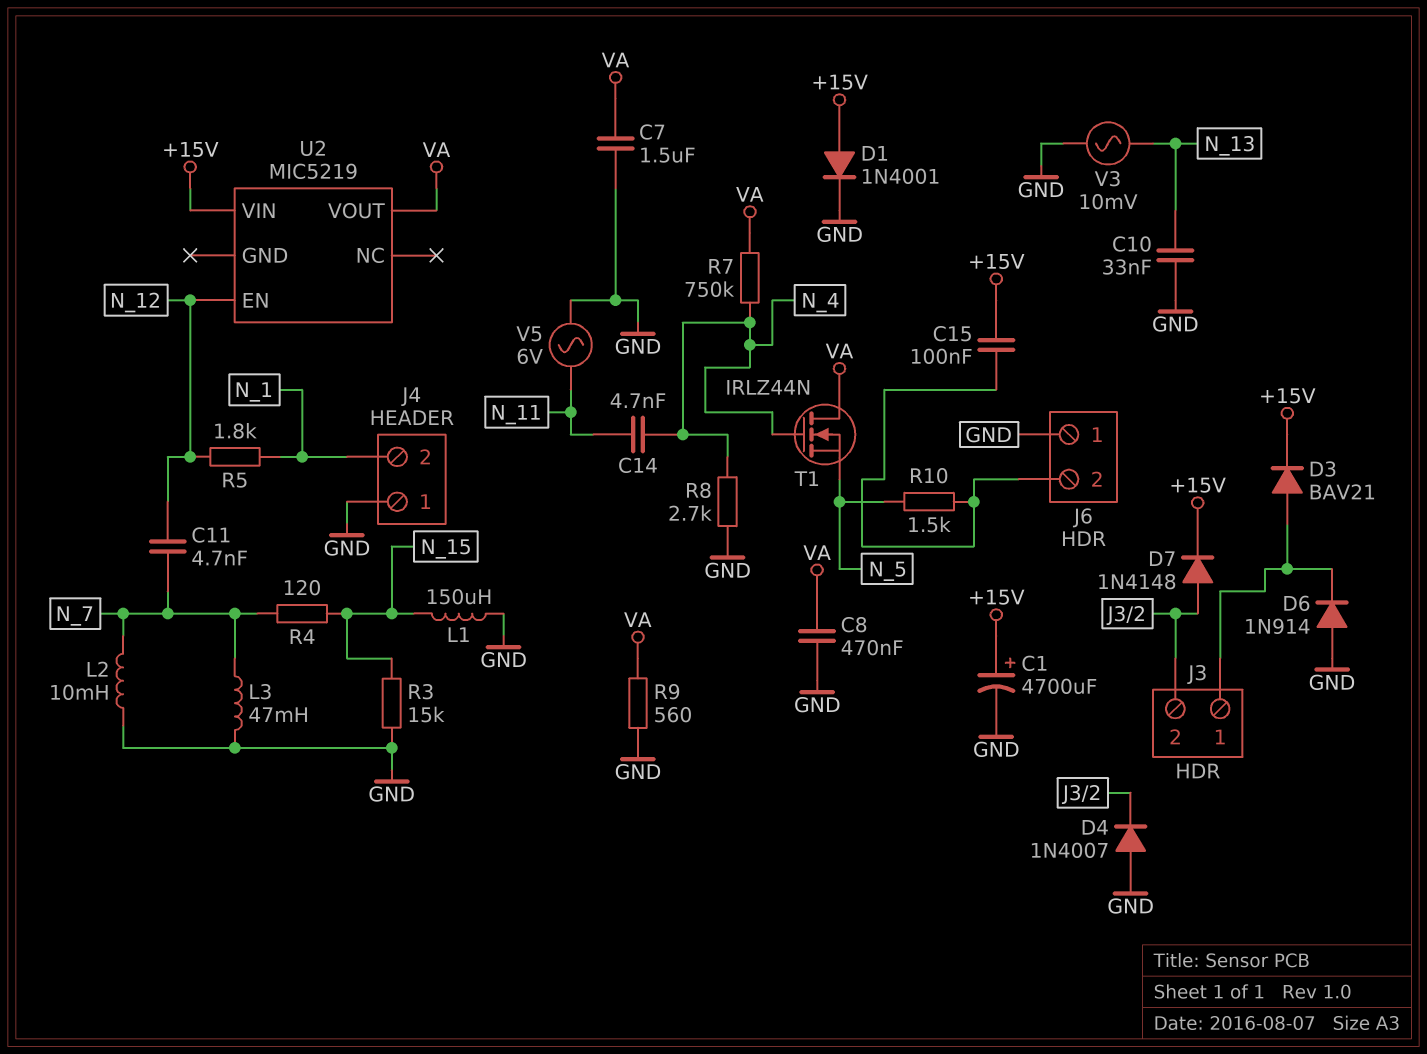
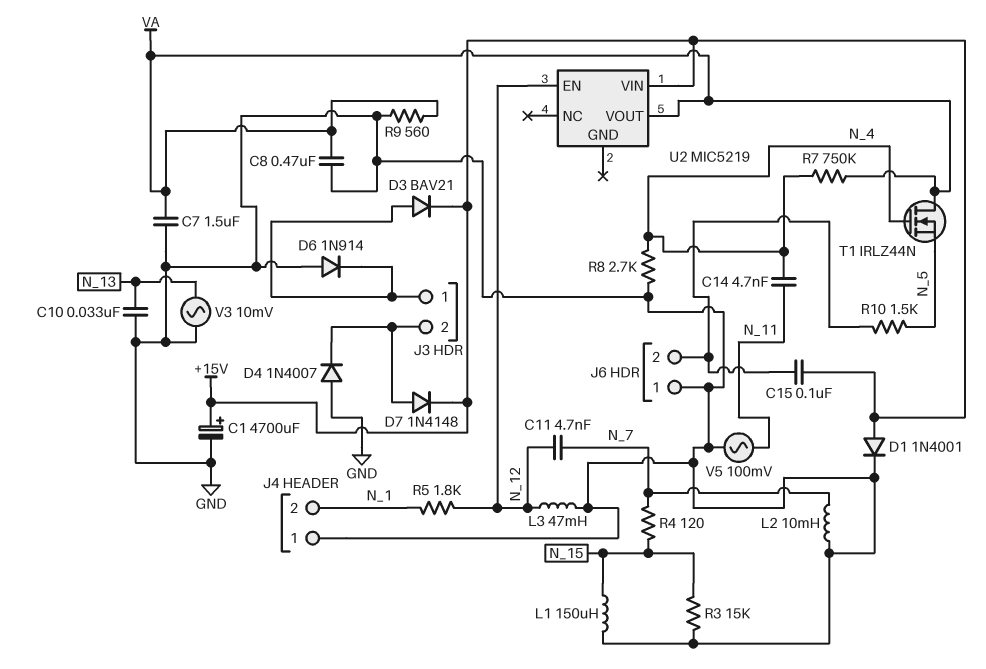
L3: 47mH (GND, N_7) -> 47mH (GND, N_12)
V5: AC 6V (GND, N_11) -> AC 100mV (GND, N_11)

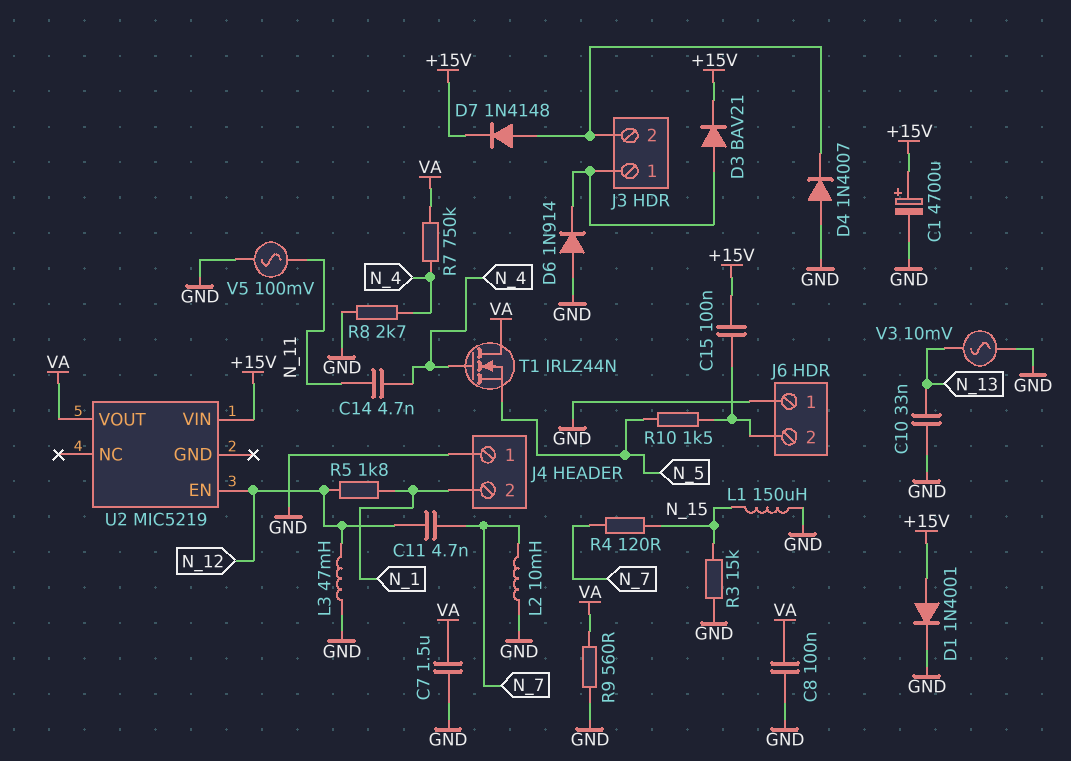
C8: 470nF (GND, VA) -> 100nF (GND, VA)

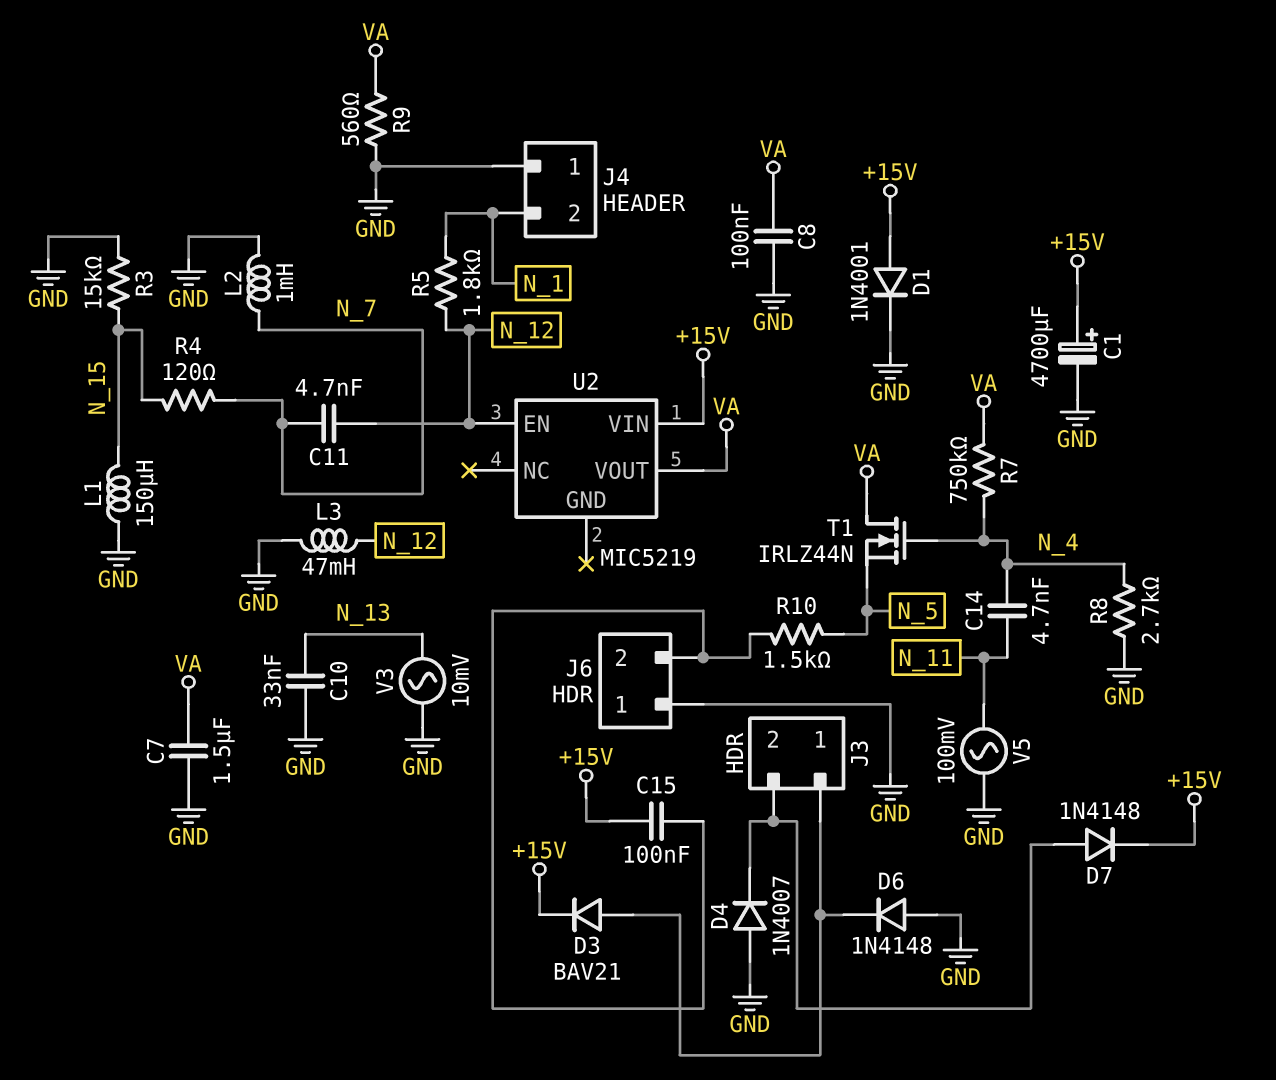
D6: diode 1N914 (A GND, K J3/1) -> diode 1N4148 (A GND, K J3/1)
L2: 10mH (GND, N_7) -> 1mH (GND, N_7)

